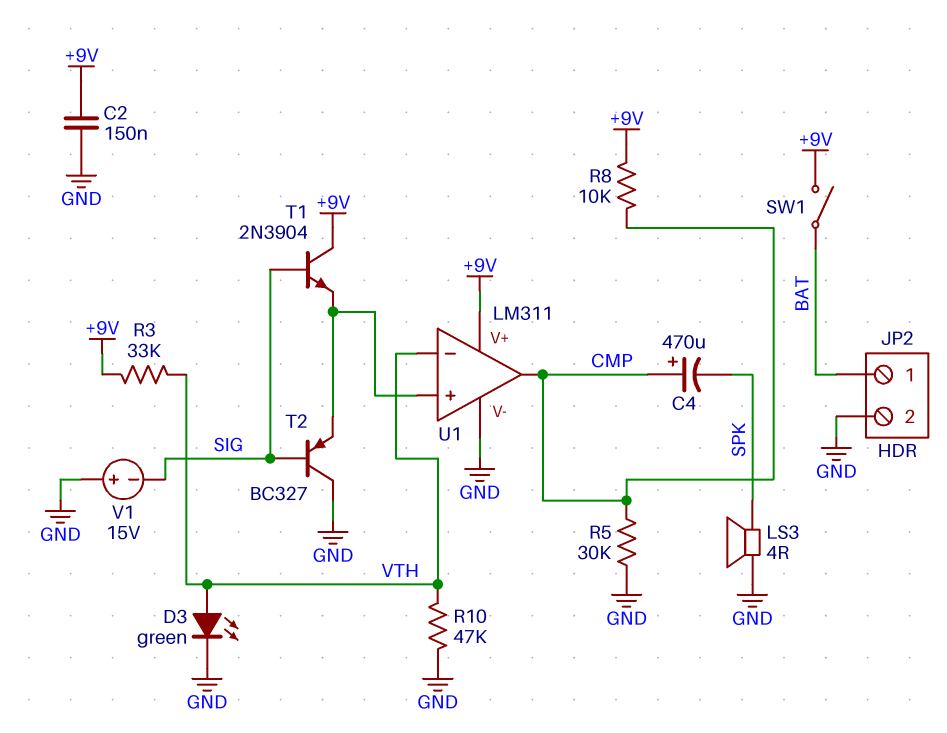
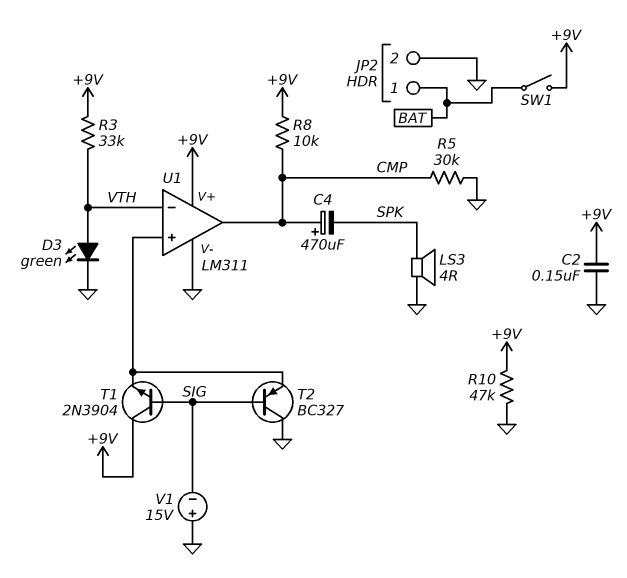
R10: 47k (GND, VTH) -> 47k (+9V, GND)

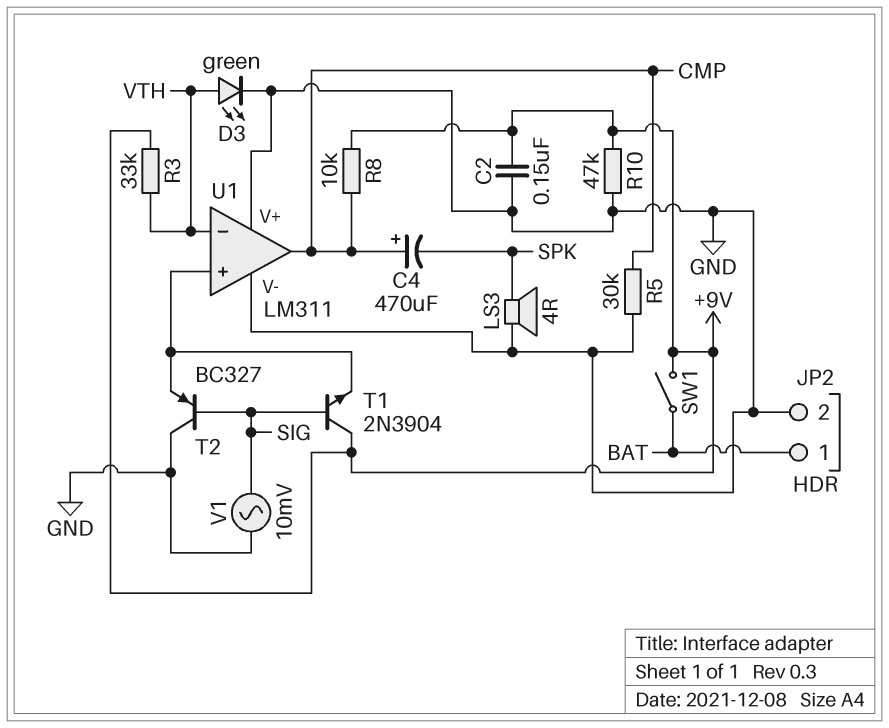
U1 pin V+: +9V -> GND
V1: 15V (plus GND, minus SIG) -> AC 10mV (GND, SIG)

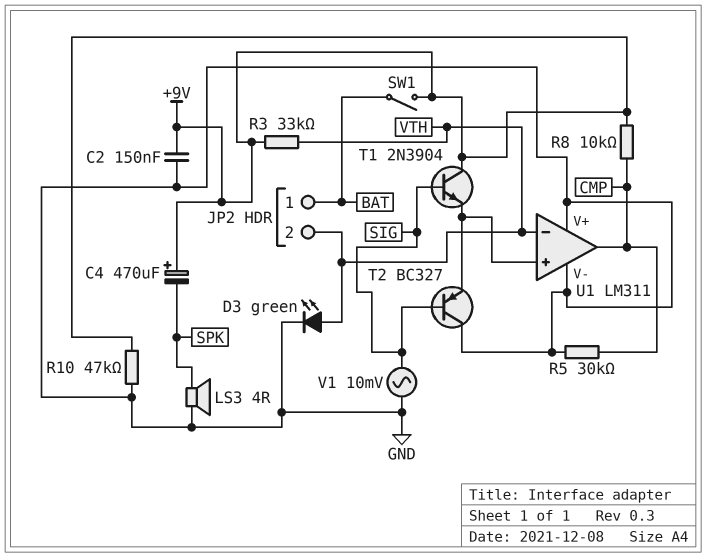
C4: 470uF (plus CMP, minus SPK) -> 470uF (plus +9V, minus SPK)
JP2 pin 2: GND -> VTH

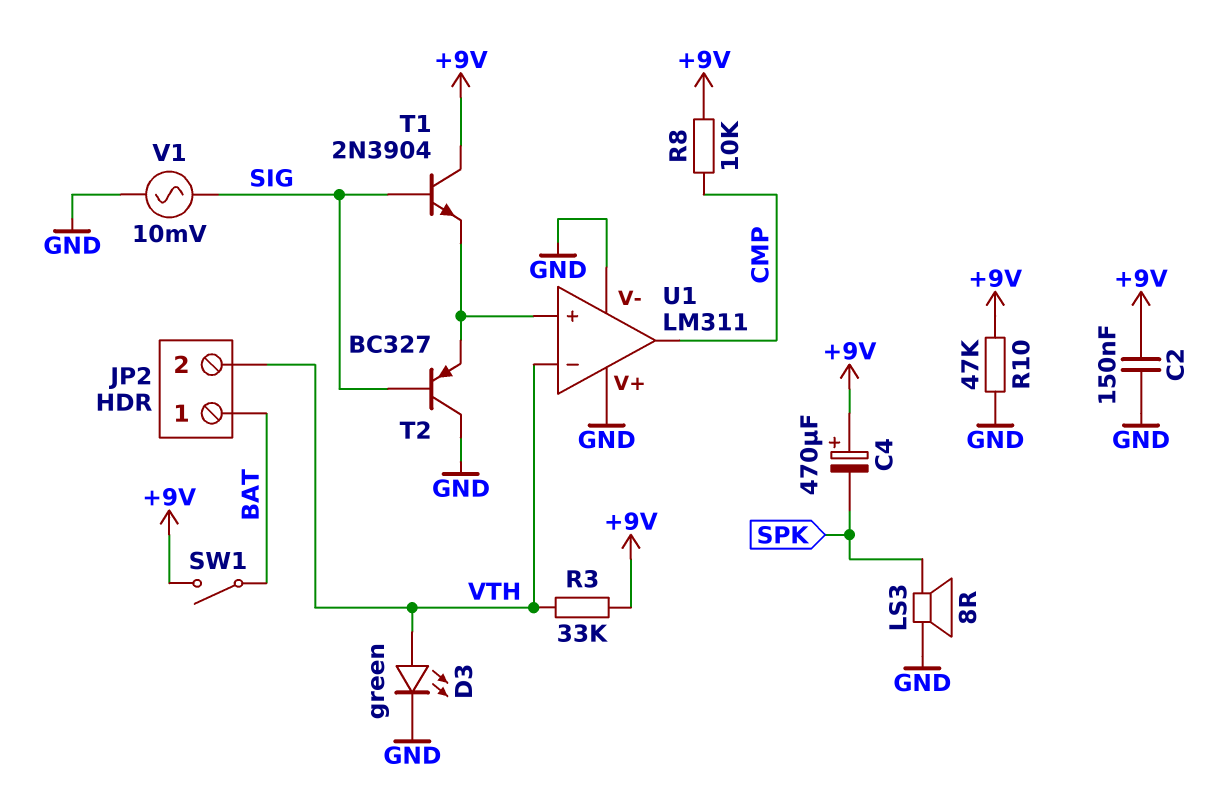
LS3: speaker 4R (GND, SPK) -> speaker 8R (GND, SPK)
R5: 30k (CMP, GND) -> none

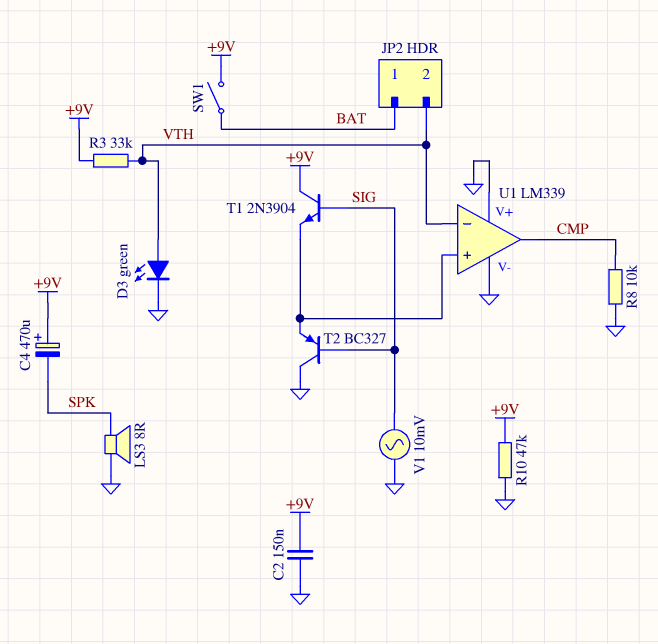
R8: 10k (+9V, CMP) -> 10k (CMP, GND)
U1: LM311 -> LM339

